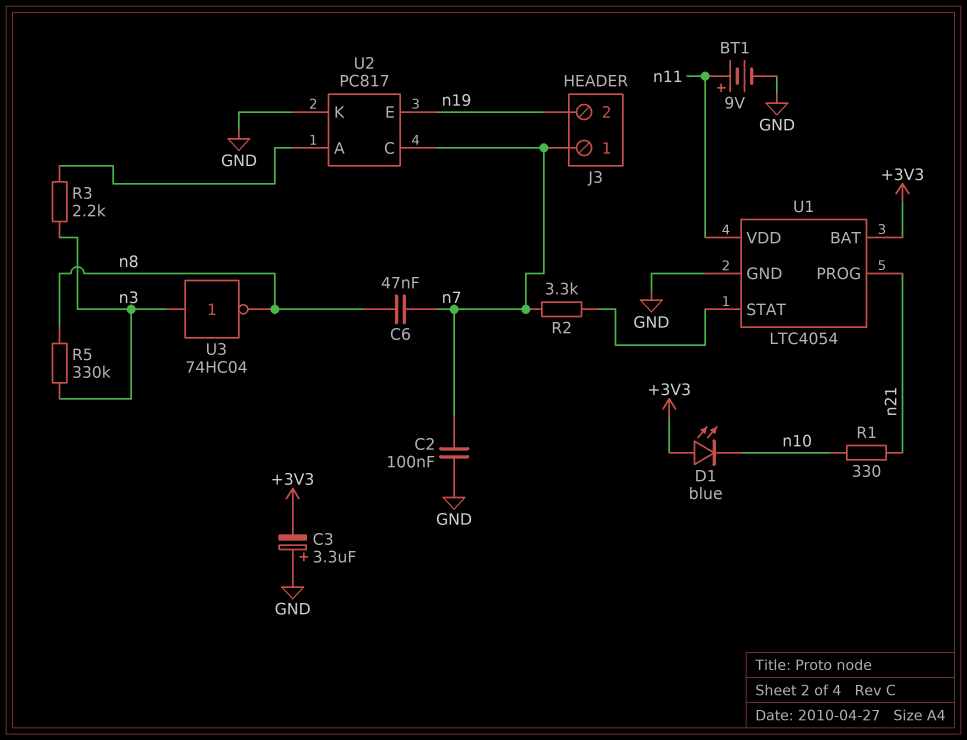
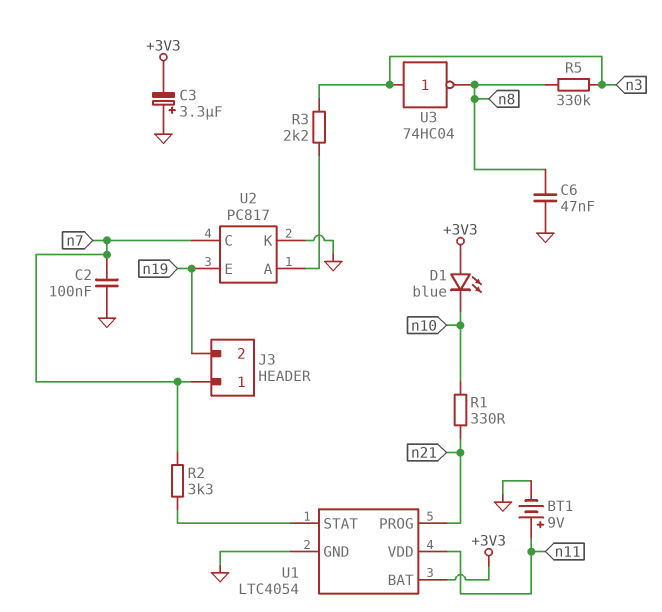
C6: 47nF (n7, n8) -> 47nF (GND, n8)

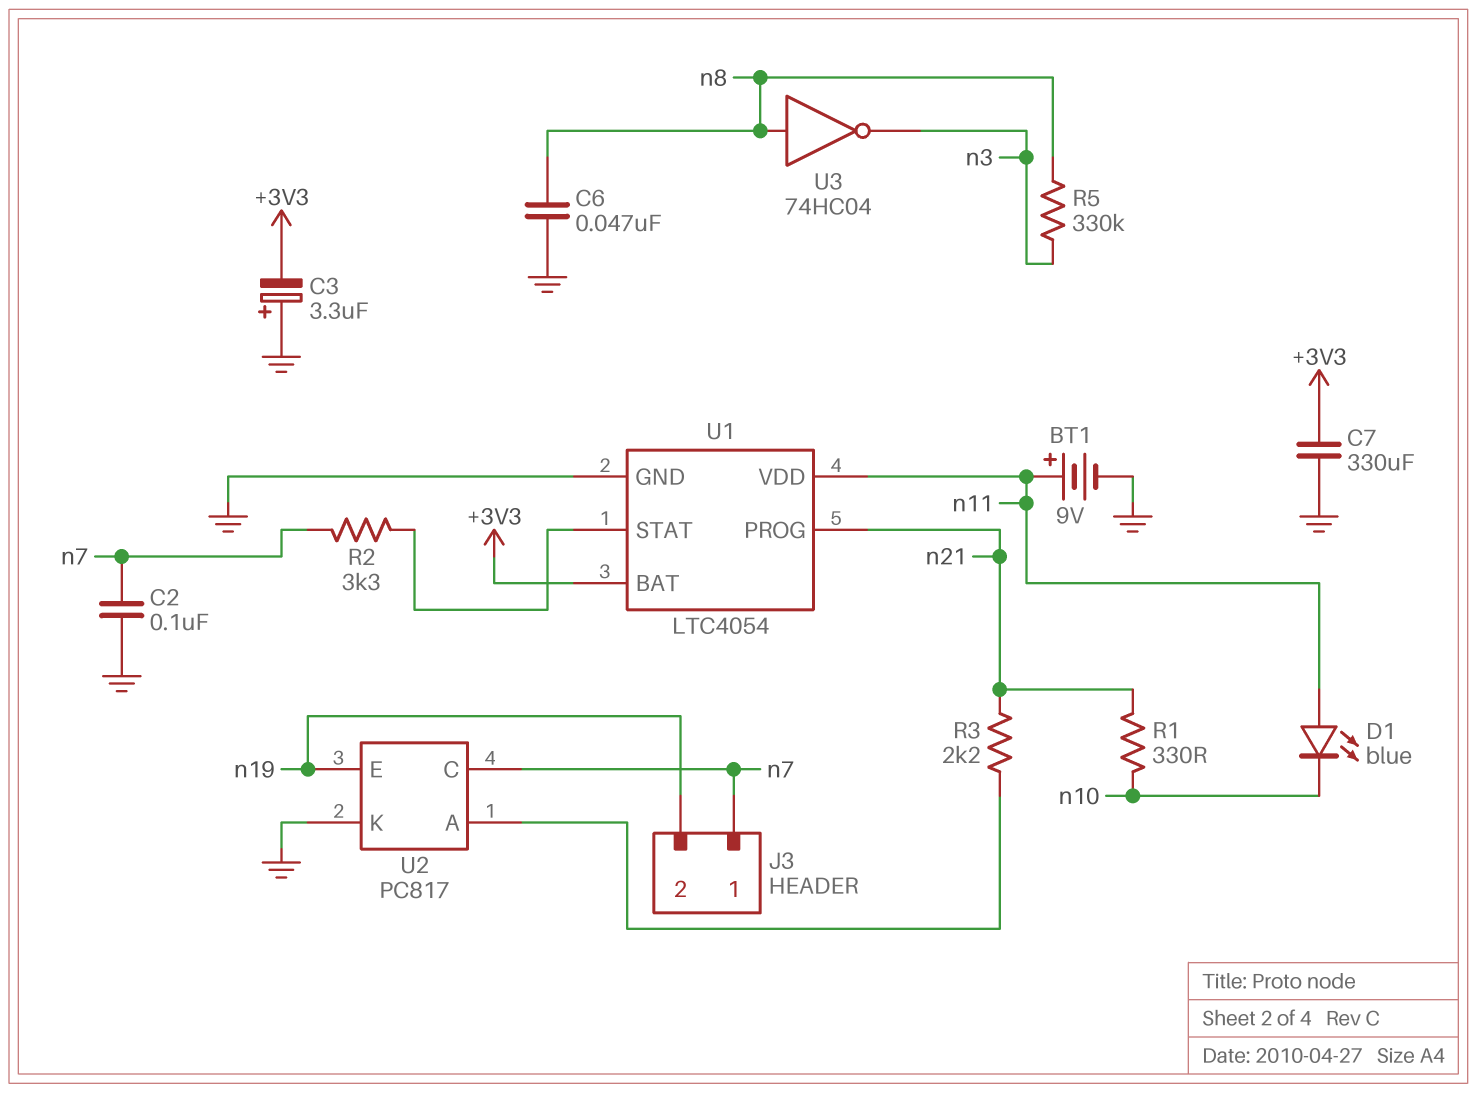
C7: none -> 330uF (+3V3, GND)
D1: LED blue (A +3V3, K n10) -> LED blue (A n11, K n10)
R3: 2.2k (U2/A, n3) -> 2.2k (U2/A, n21)
U3: NOT 74HC04 (in n3, out n8) -> NOT 74HC04 (in n8, out n3)

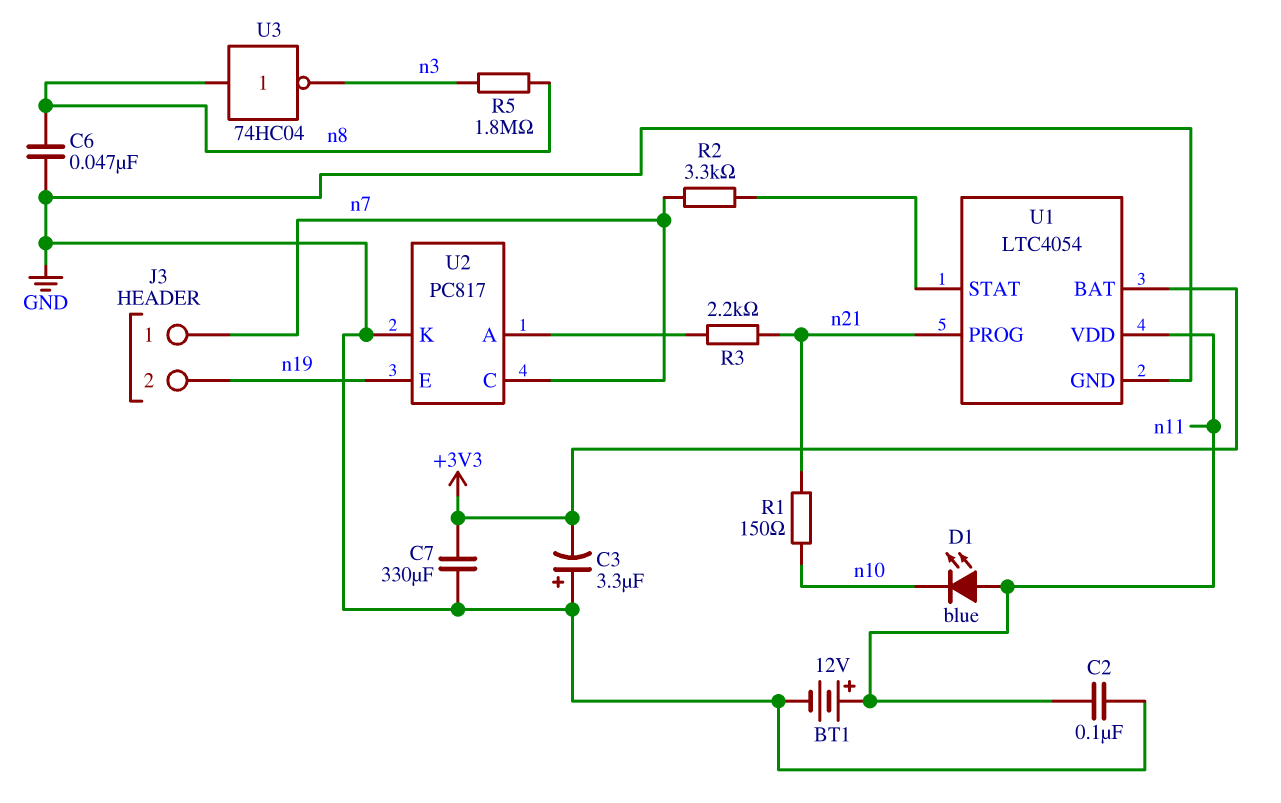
BT1: 9V (plus n11, minus GND) -> 12V (plus n11, minus GND)
C2: 100nF (GND, n7) -> 100nF (GND, n11)
R1: 330 (n10, n21) -> 150 (n10, n21)
R5: 330k (n3, n8) -> 1.8M (n3, n8)

